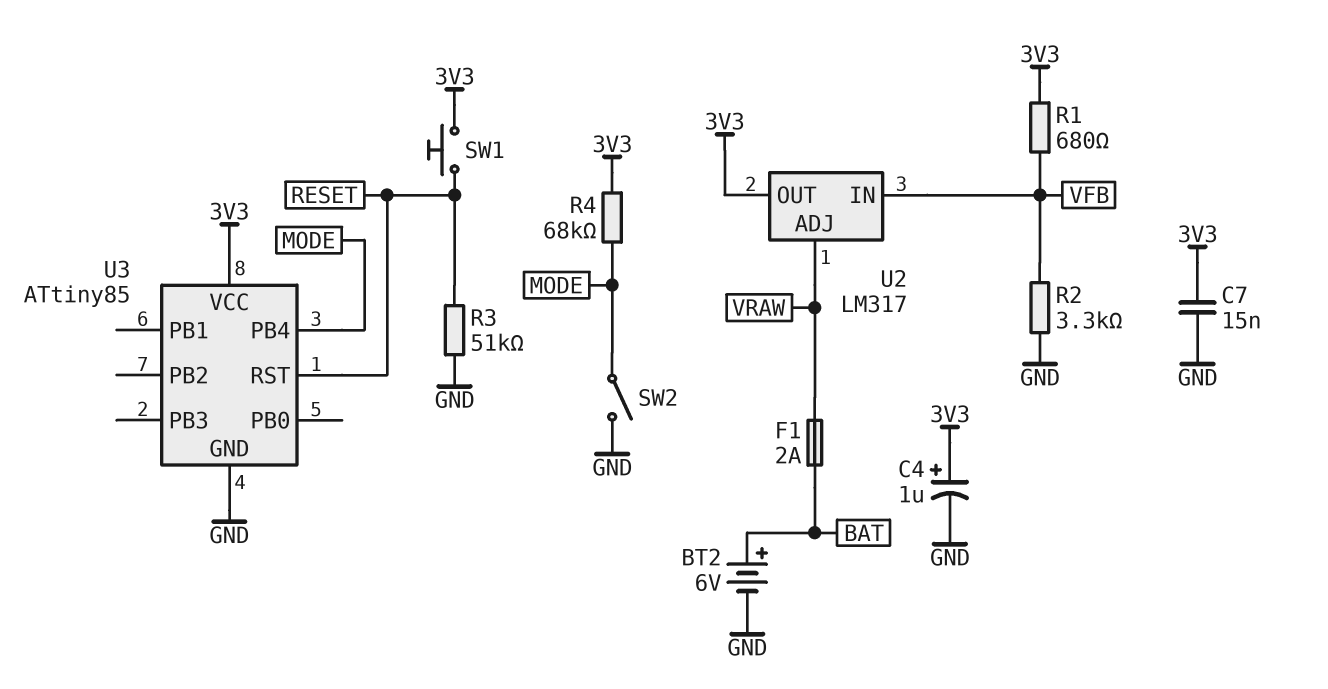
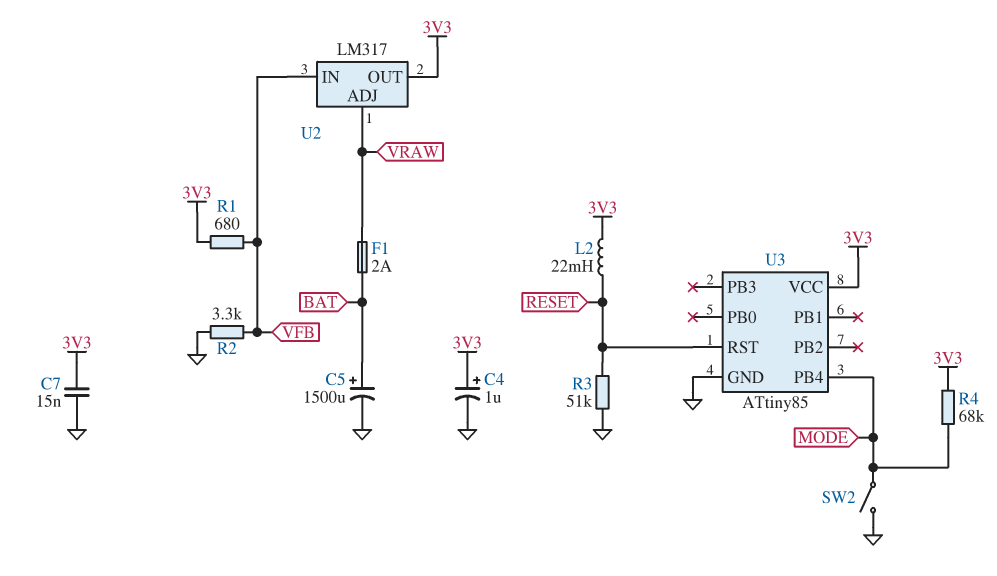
BT2: 6V (plus BAT, minus GND) -> none
C5: none -> 1500uF (plus BAT, minus GND)
L2: none -> 22mH (3V3, RESET)
SW1: button (3V3, RESET) -> none

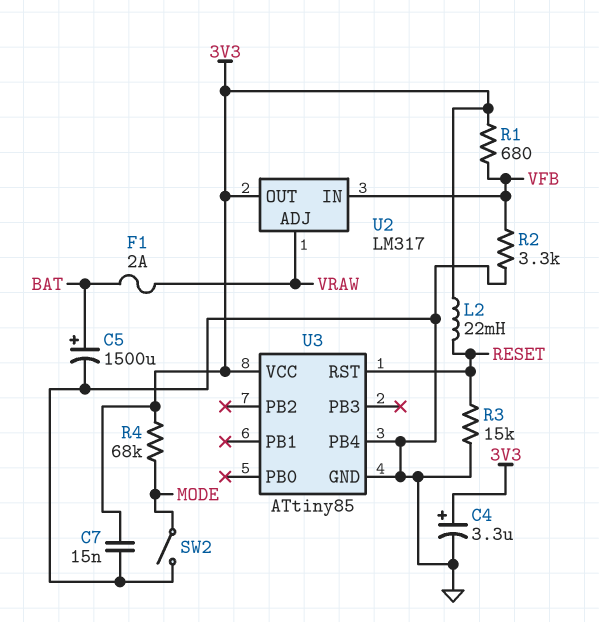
C4: 1uF (plus 3V3, minus GND) -> 3.3uF (plus 3V3, minus GND)
R3: 51k (GND, RESET) -> 15k (GND, RESET)
U3 pin PB4: MODE -> GND

